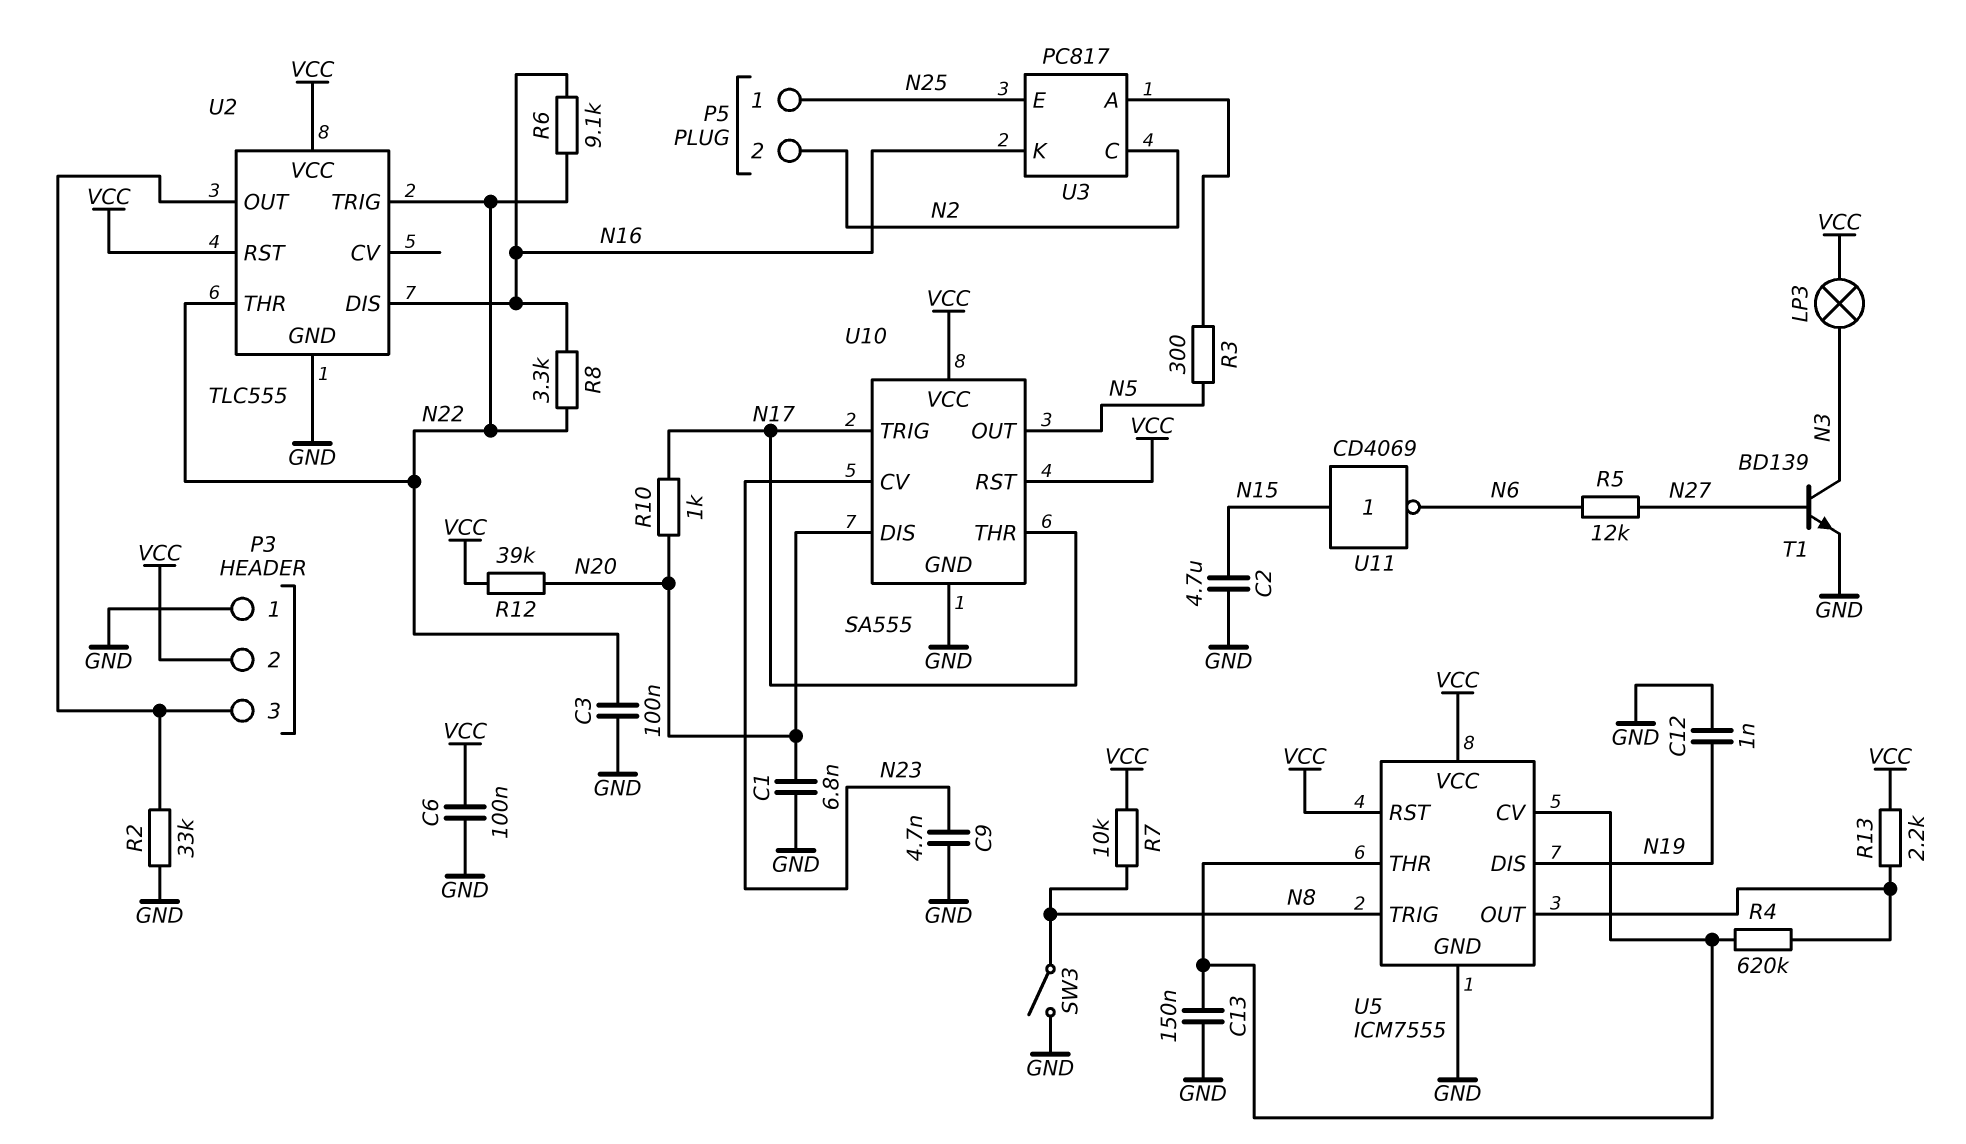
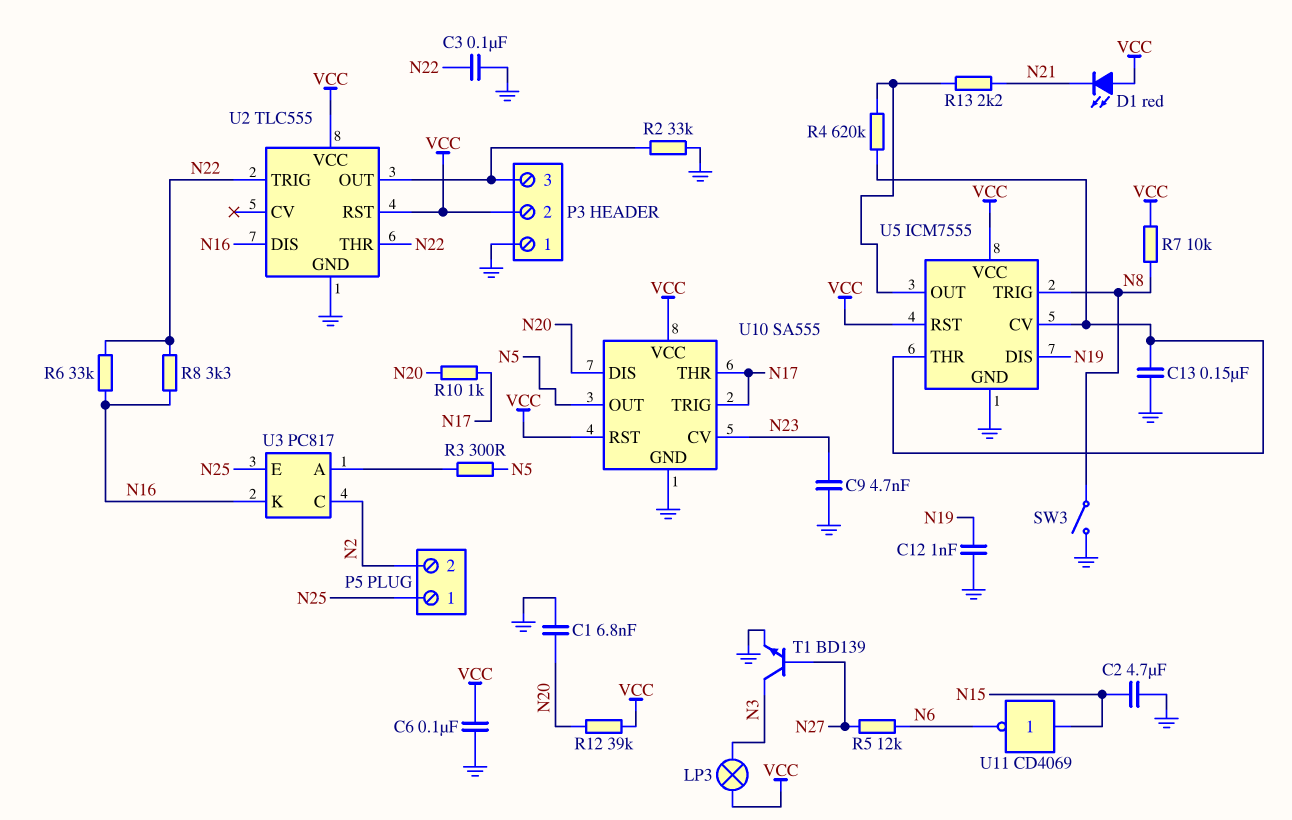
D1: none -> LED red (A VCC, K N21)
R6: 9.1k (N16, N22) -> 33k (N16, N22)
R13: 2.2k (U5/OUT, VCC) -> 2.2k (N21, U5/OUT)

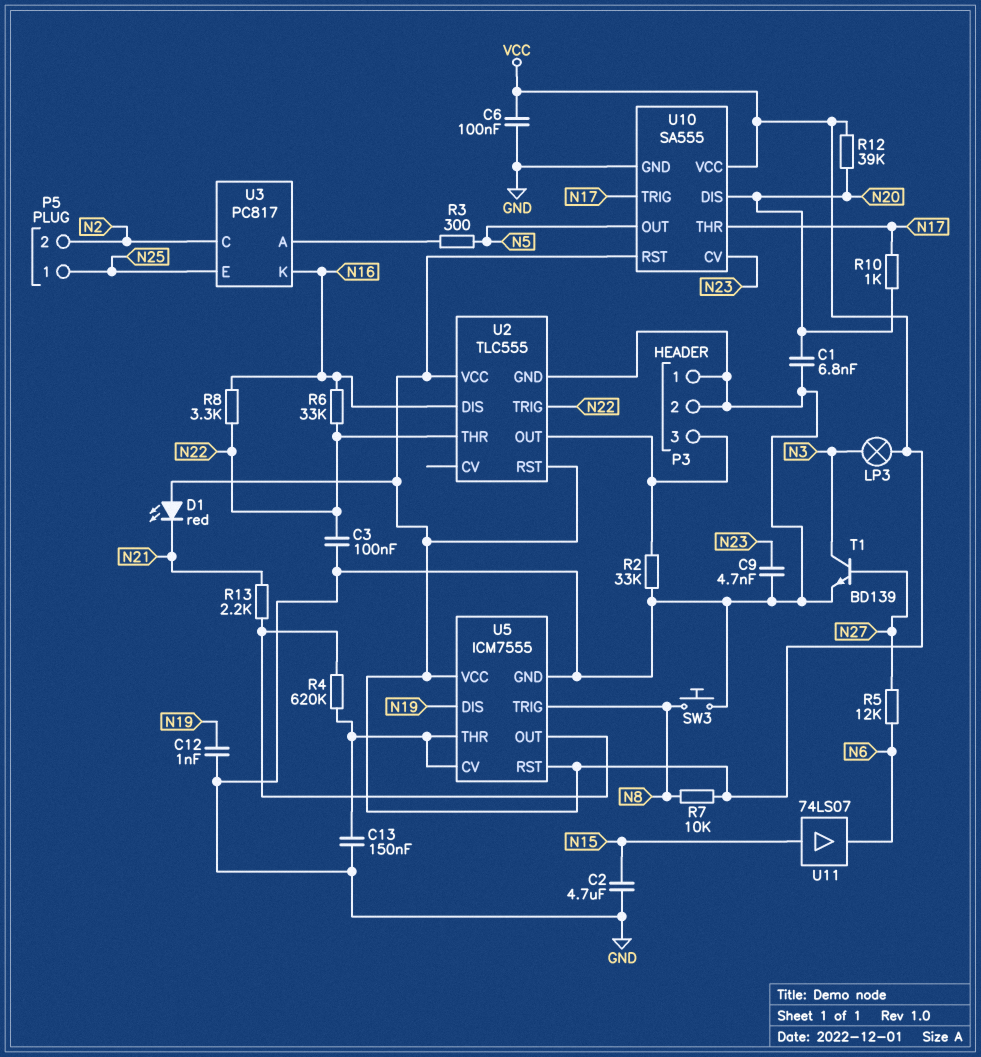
P3 pin 2: VCC -> GND
SW3: switch (GND, N8) -> button (GND, N8)
U11: NOT CD4069 (in N15, out N6) -> buffer 74LS07 (in N15, out N6)

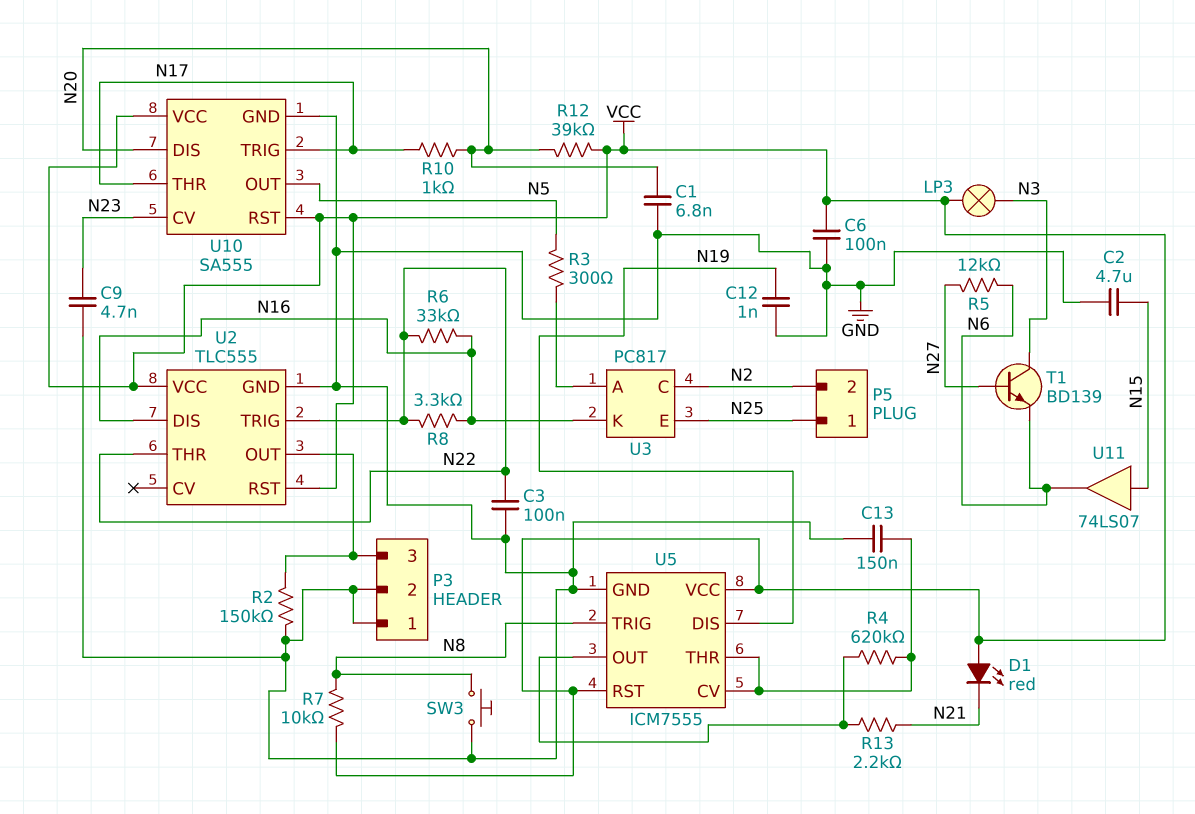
R2: 33k (GND, P3/3) -> 150k (GND, P3/3)
T1: NPN BD139 (B N27, C N3, E GND) -> NPN BD139 (B N27, C N3, E N6)

